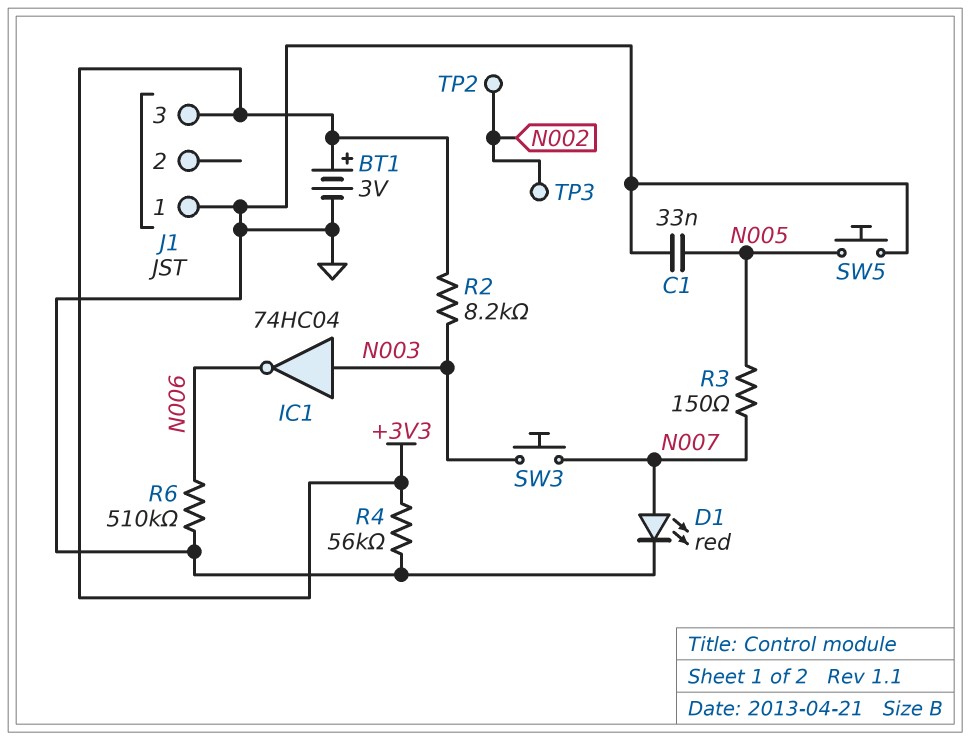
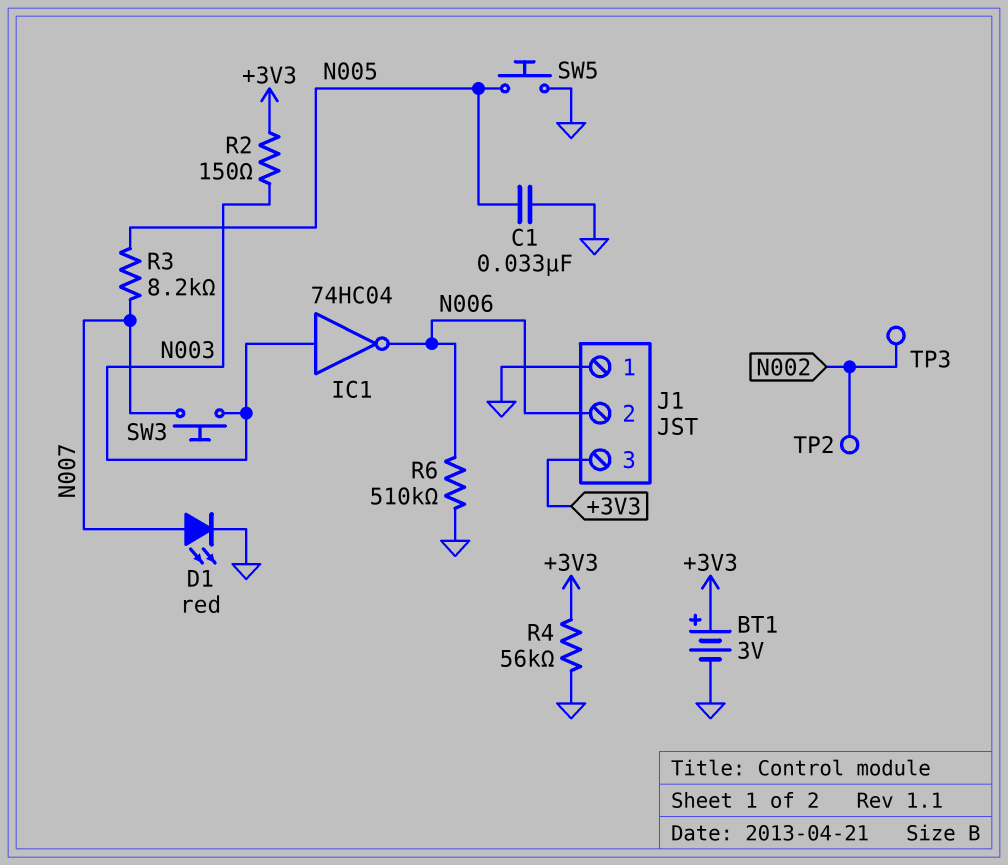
J1 pin 2: none -> N006
R2: 8.2k (+3V3, N003) -> 150 (+3V3, N003)
R3: 150 (N005, N007) -> 8.2k (N005, N007)

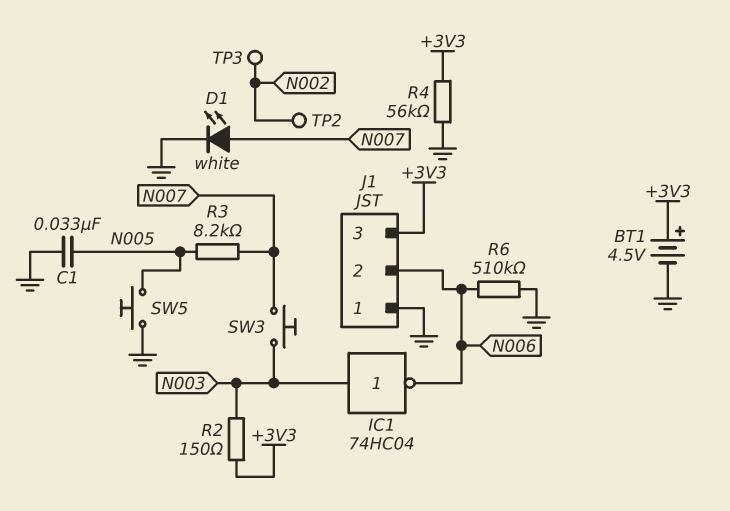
BT1: 3V (plus +3V3, minus GND) -> 4.5V (plus +3V3, minus GND)
D1: LED red (A N007, K GND) -> LED white (A N007, K GND)

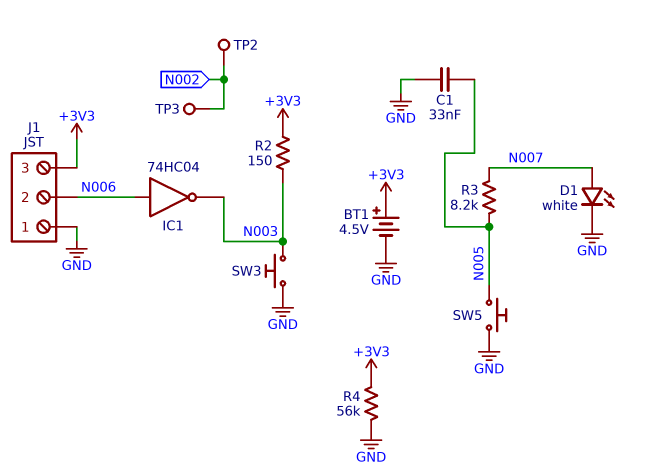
IC1: NOT 74HC04 (in N003, out N006) -> NOT 74HC04 (in N006, out N003)
R6: 510k (GND, N006) -> none
SW3: button (N003, N007) -> button (GND, N003)

